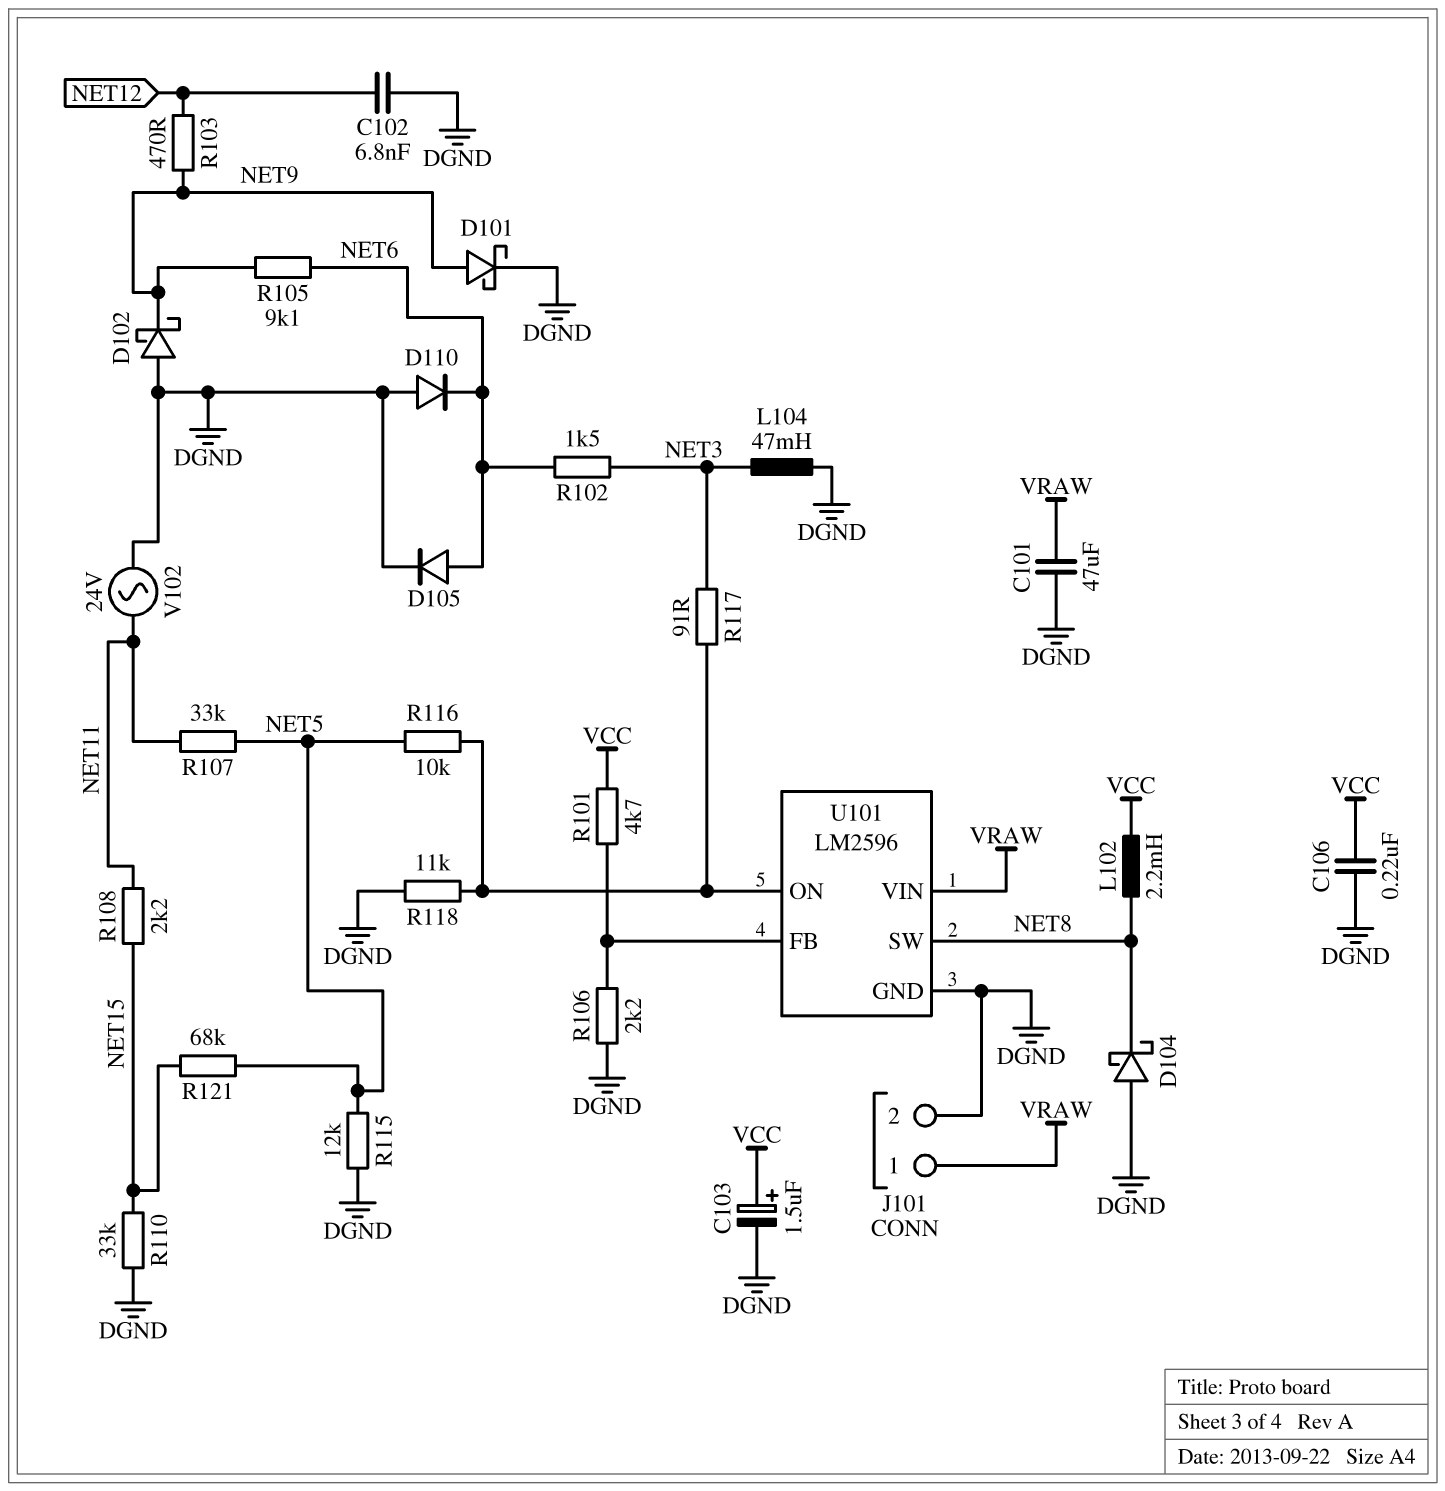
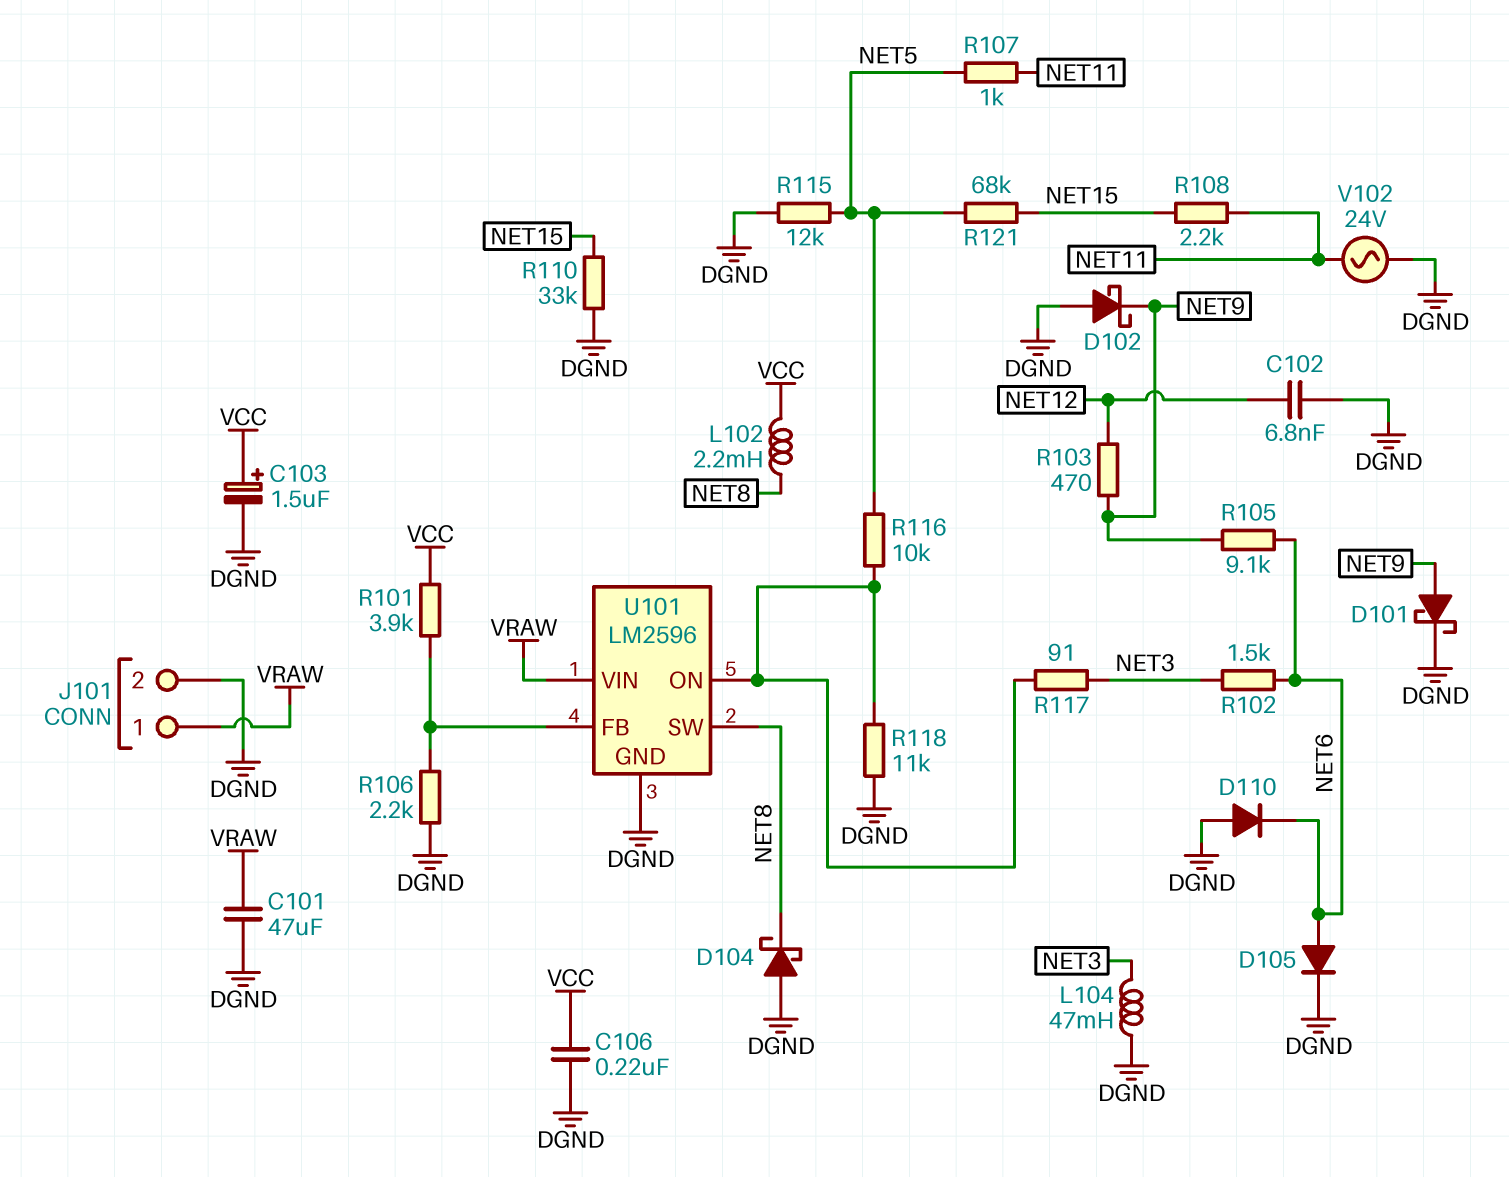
R101: 4.7k (U101/FB, VCC) -> 3.9k (U101/FB, VCC)
R107: 33k (NET5, NET11) -> 1k (NET5, NET11)

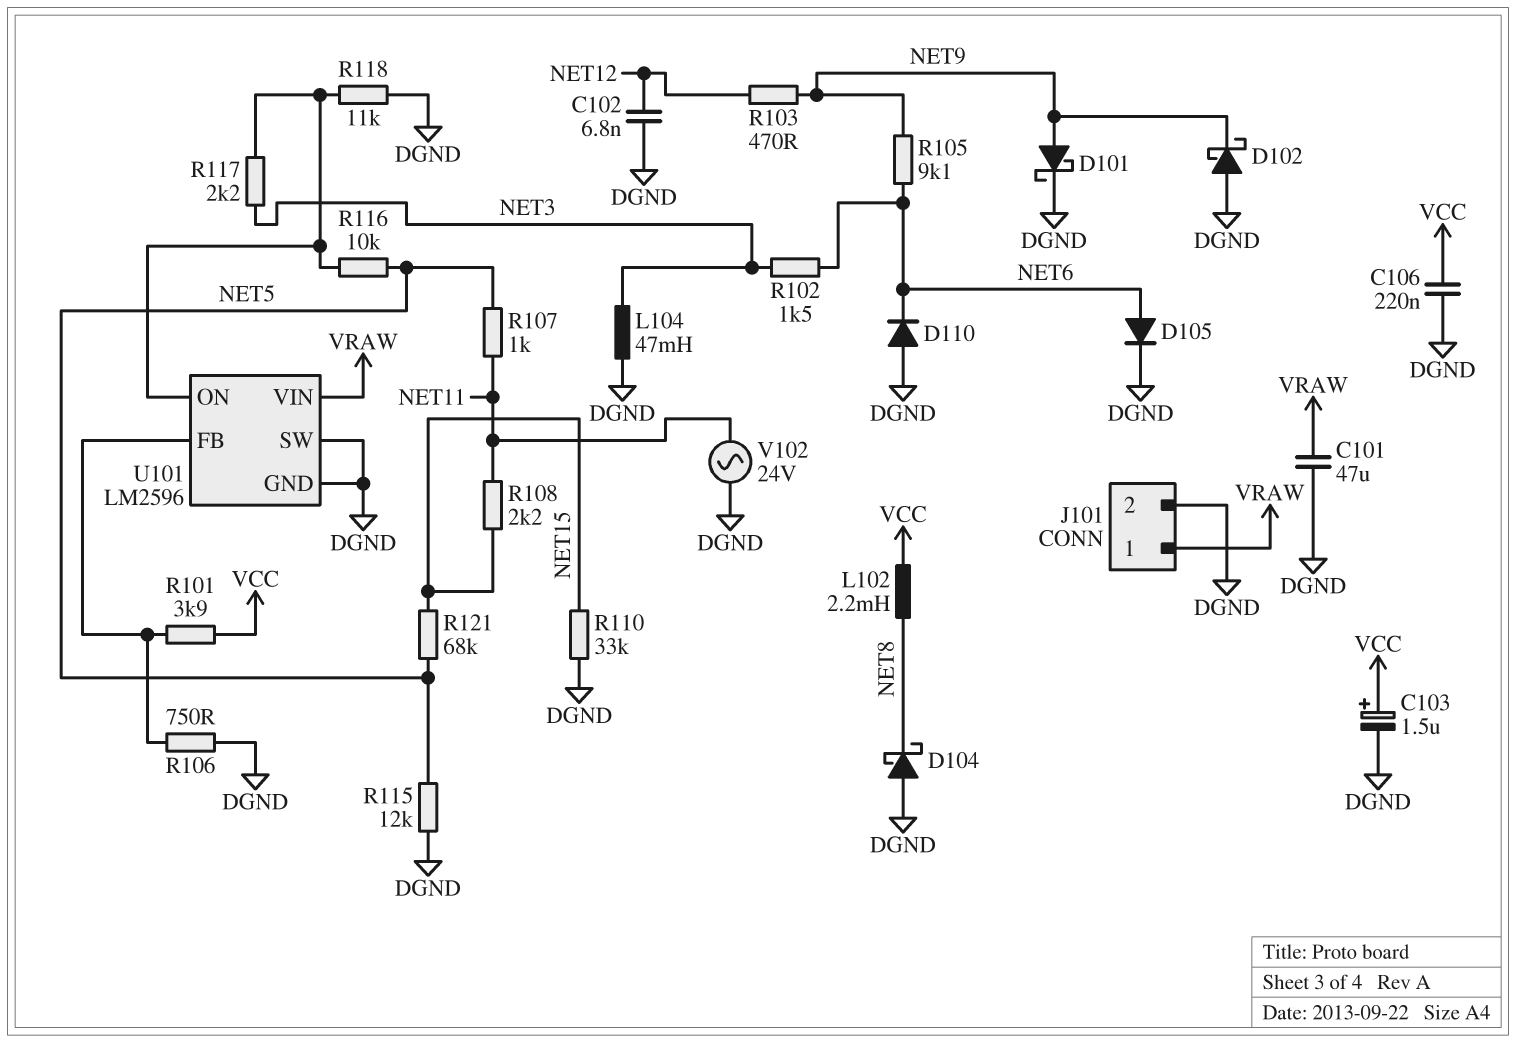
R106: 2.2k (DGND, U101/FB) -> 750 (DGND, U101/FB)
R117: 91 (NET3, U101/ON) -> 2.2k (NET3, U101/ON)
U101 pin SW: NET8 -> DGND

